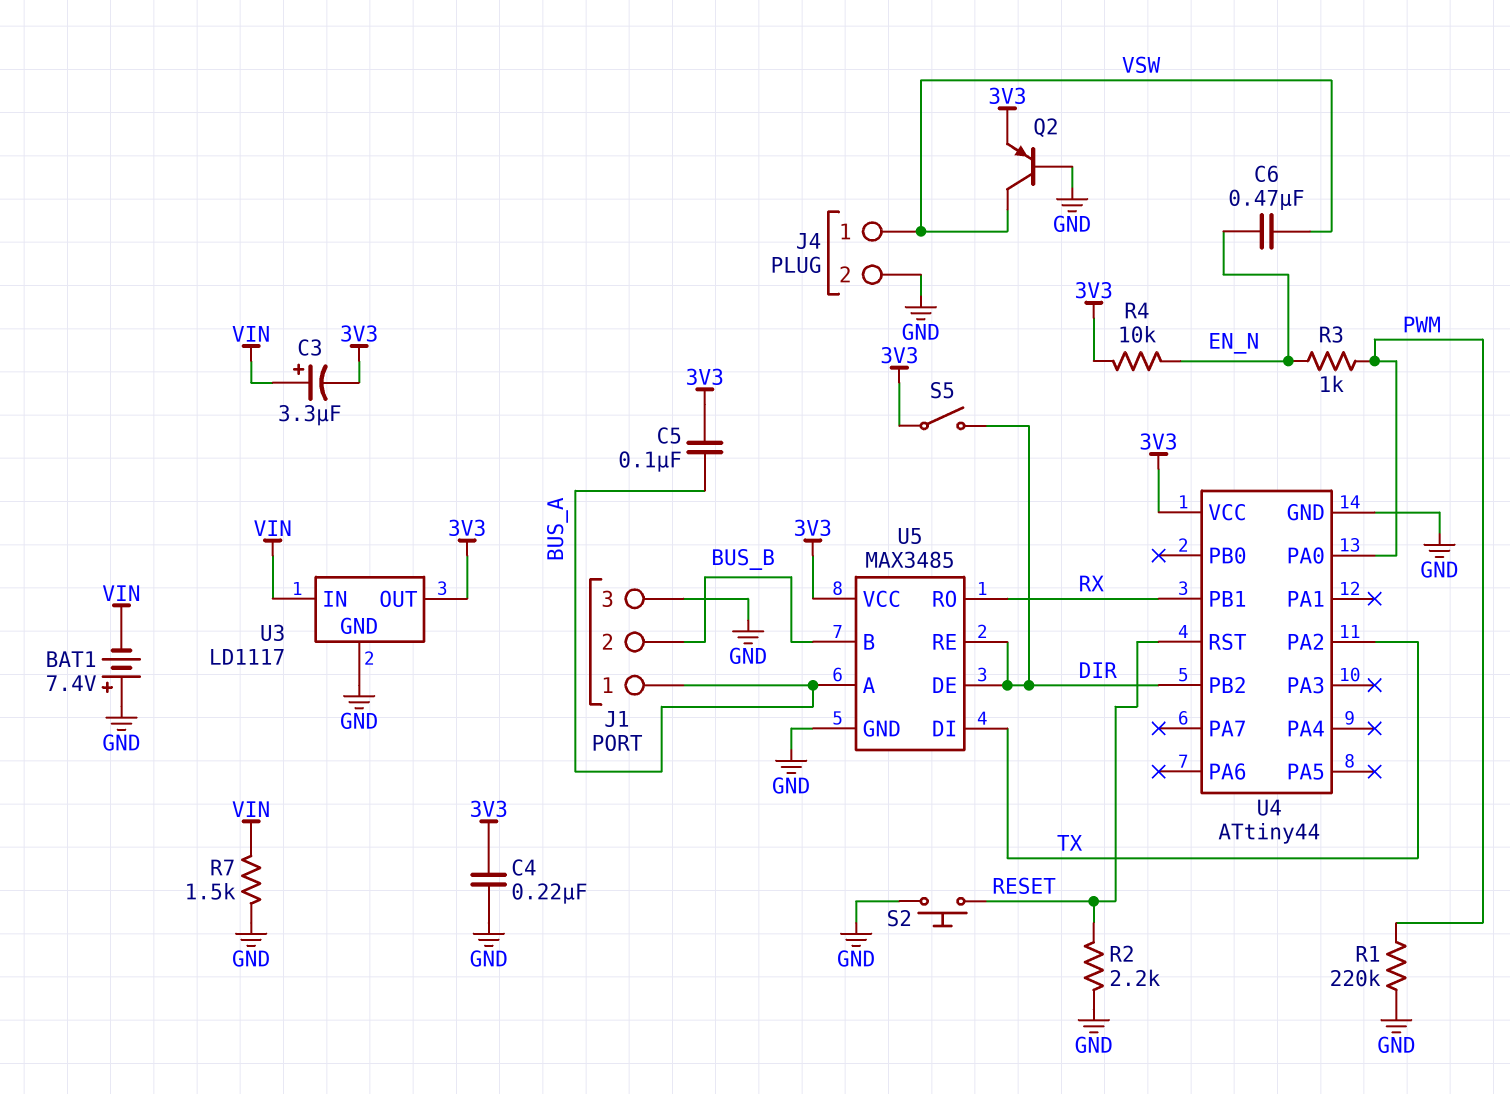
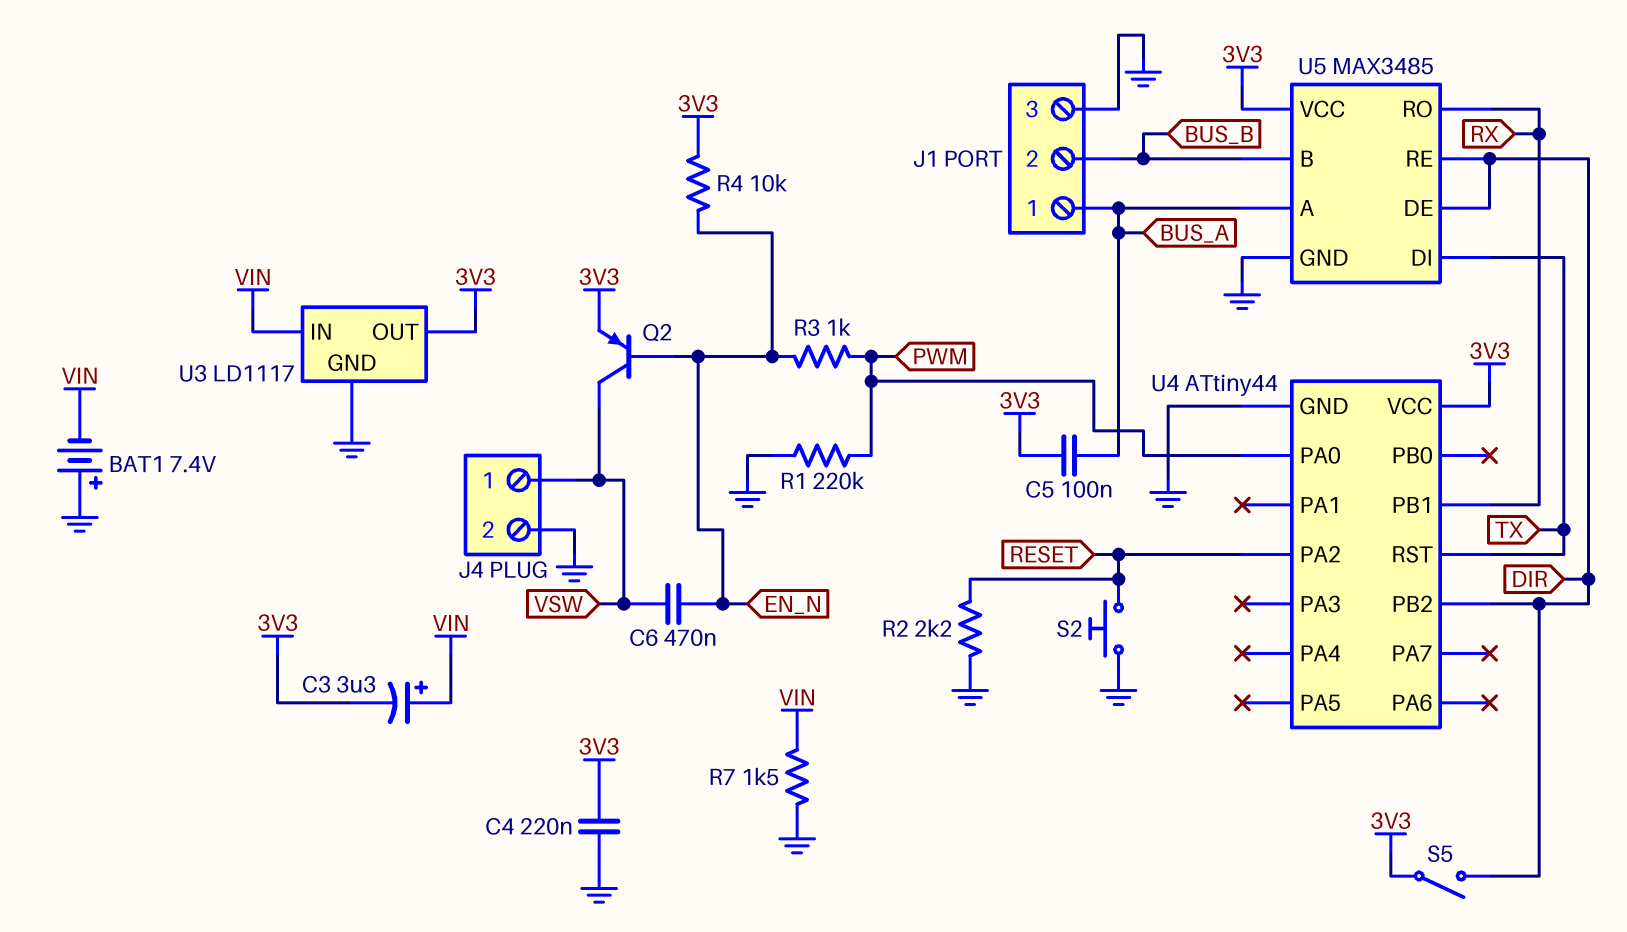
Q2: PNP (B GND, C VSW, E 3V3) -> PNP (B EN_N, C VSW, E 3V3)
U4 pin PA2: TX -> RESET
U4 pin RST: RESET -> TX

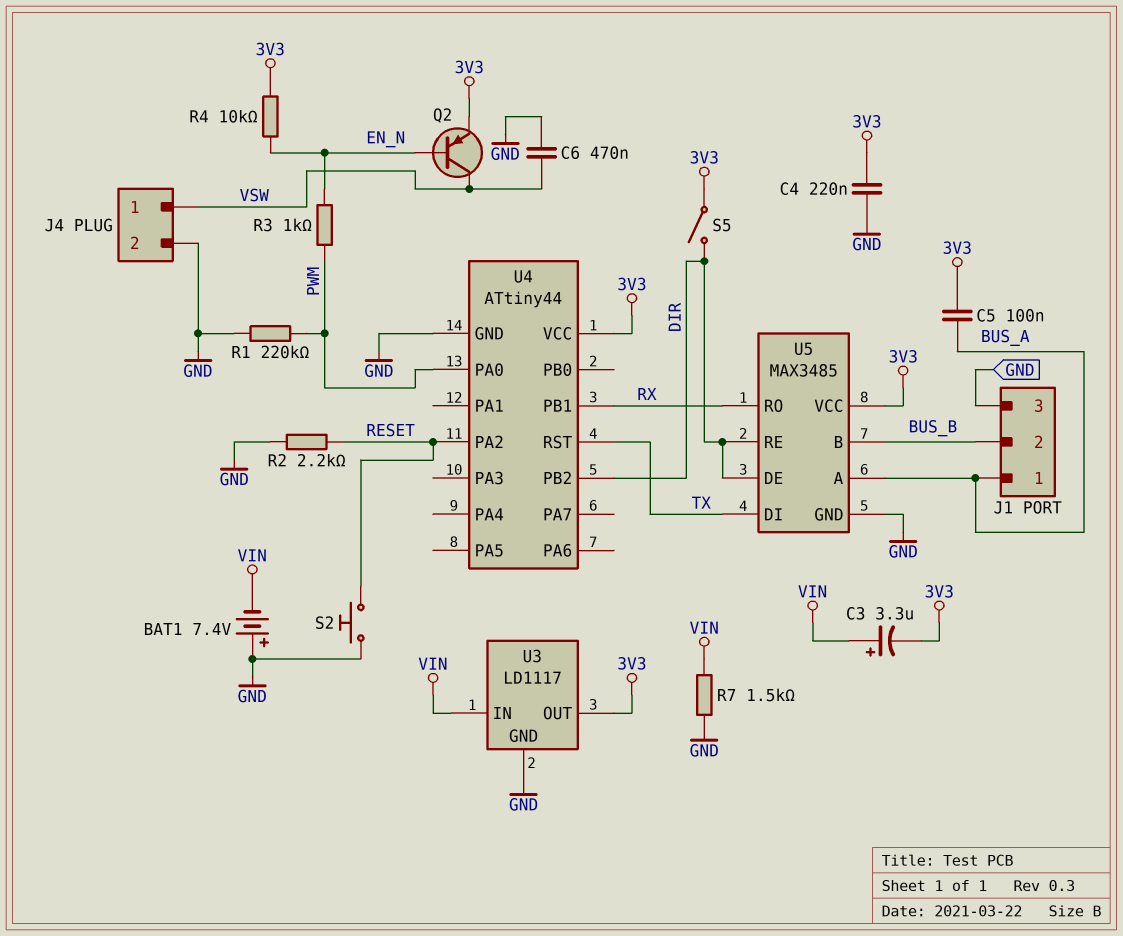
C6: 470nF (EN_N, VSW) -> 470nF (GND, VSW)

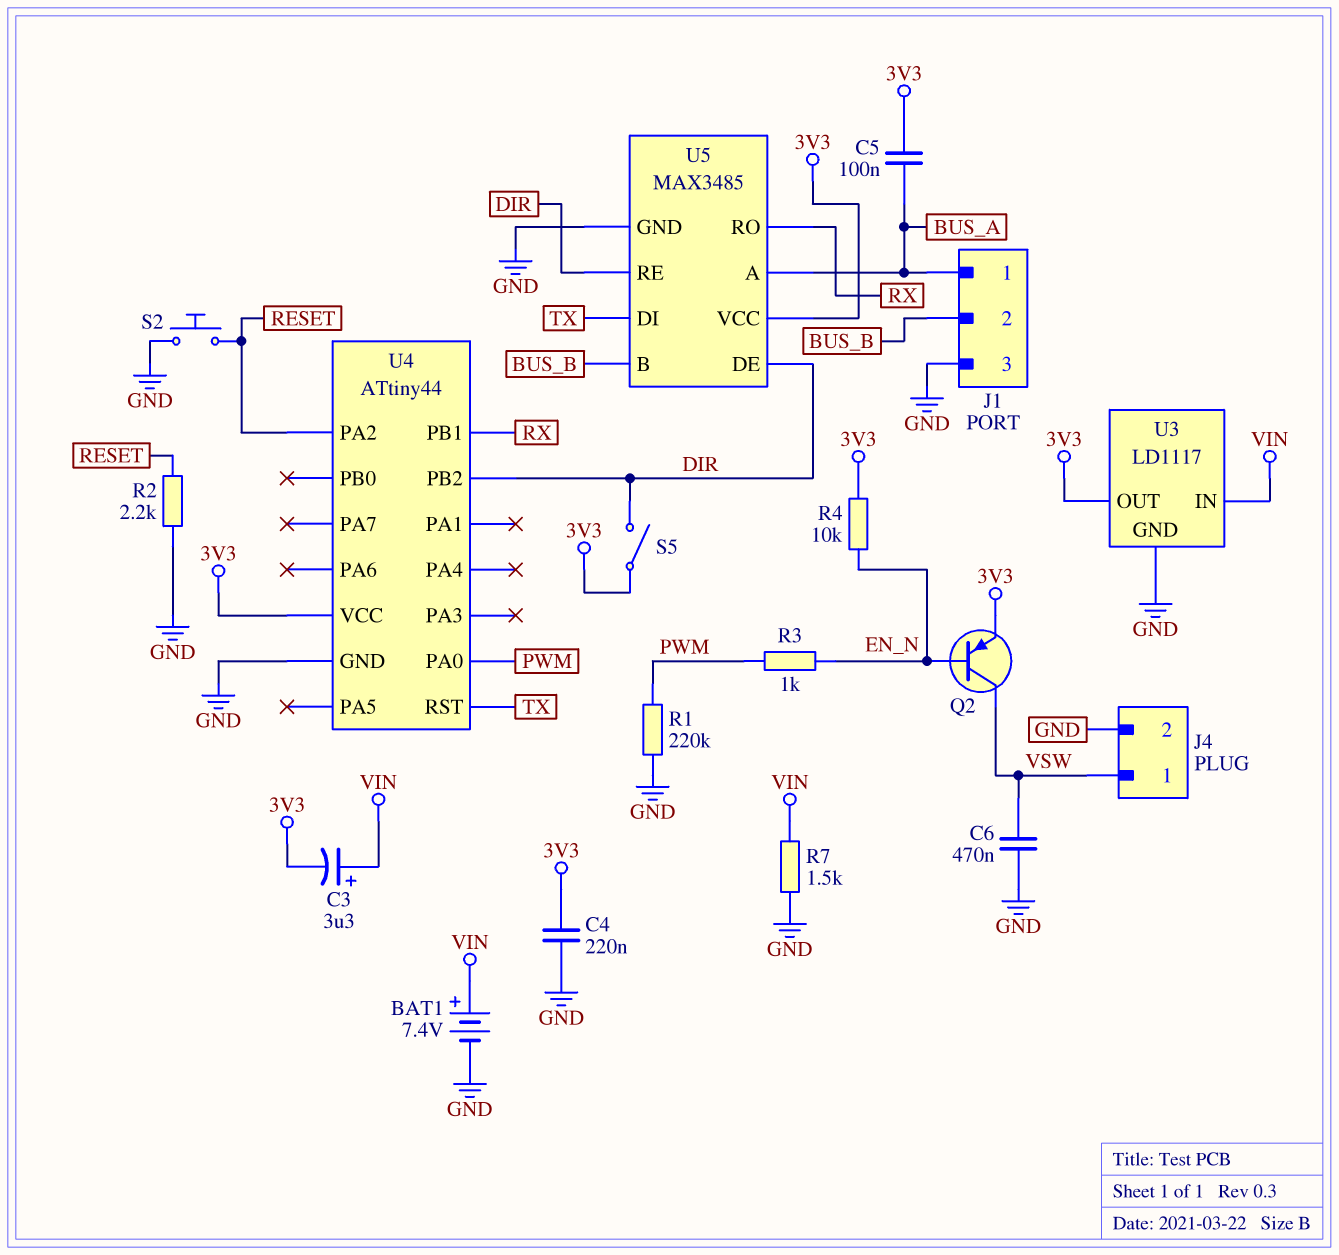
BAT1: 7.4V (plus GND, minus VIN) -> 7.4V (plus VIN, minus GND)

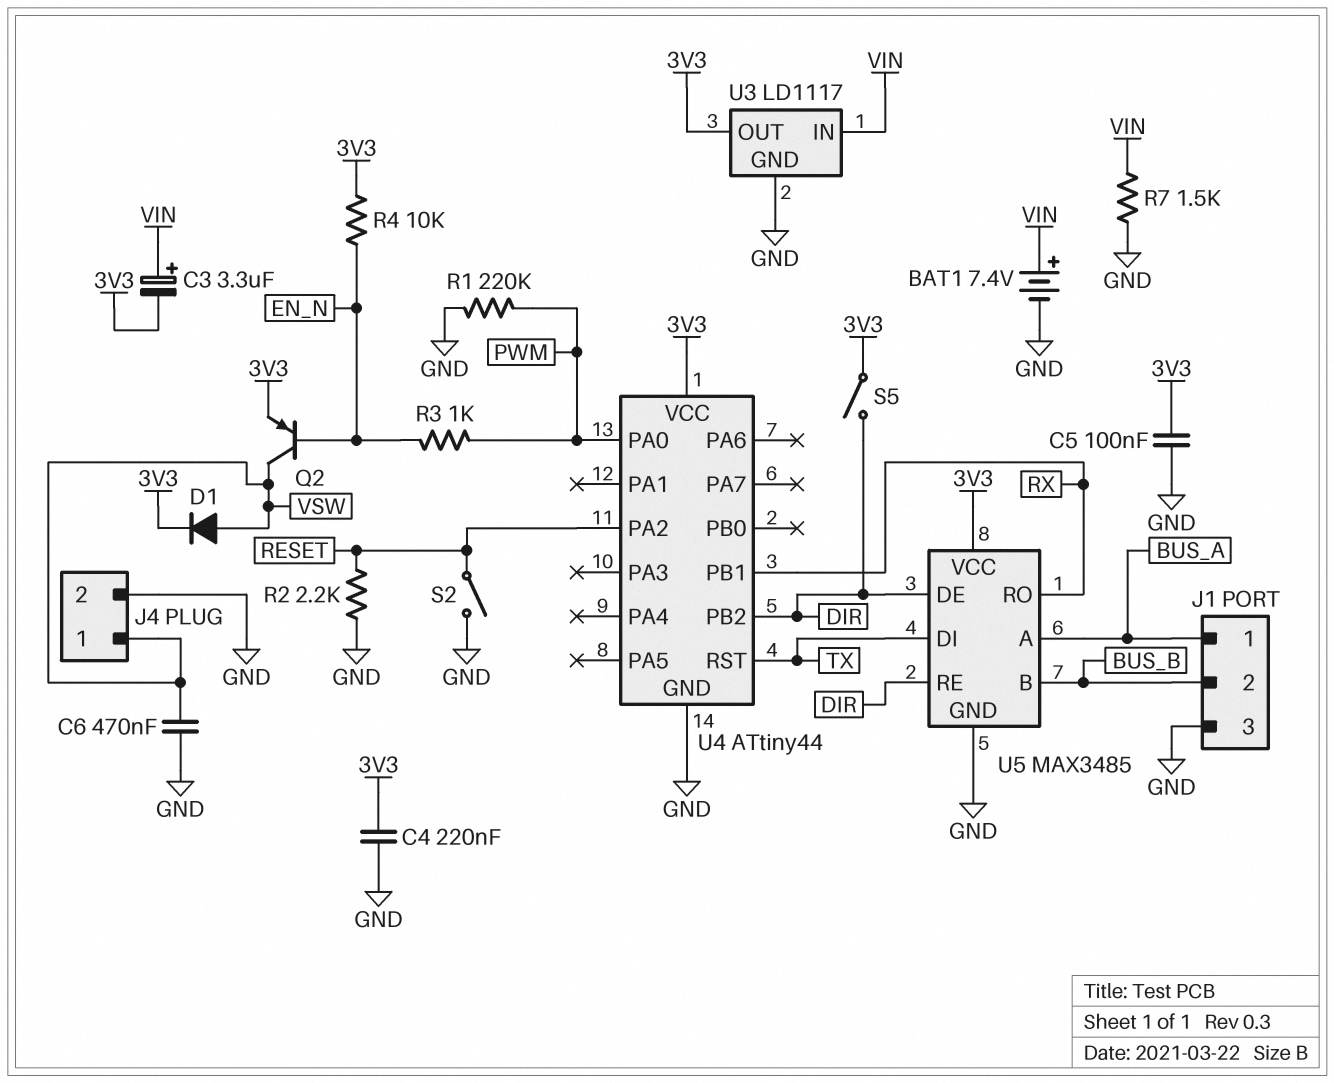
C5: 100nF (3V3, BUS_A) -> 100nF (3V3, GND)
D1: none -> diode (A VSW, K 3V3)
S2: button (GND, RESET) -> switch (GND, RESET)

